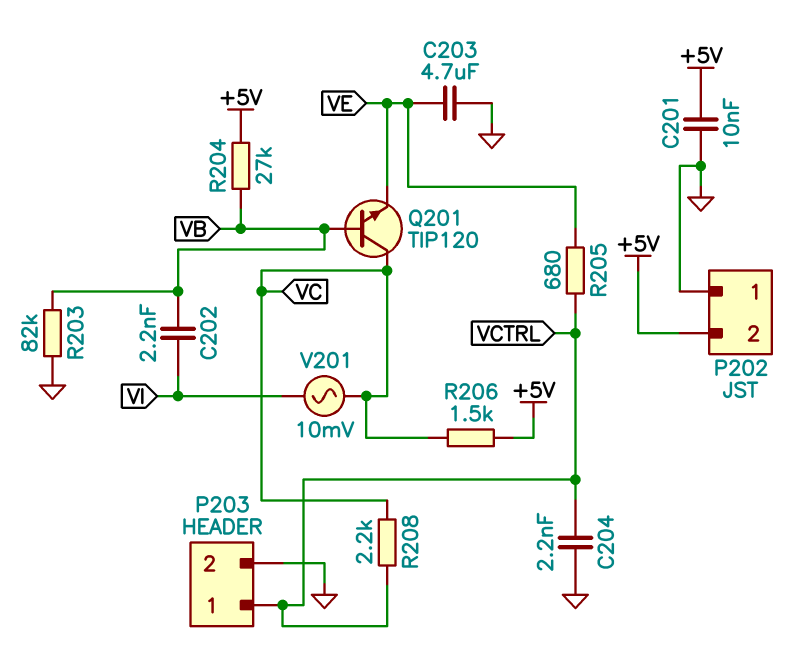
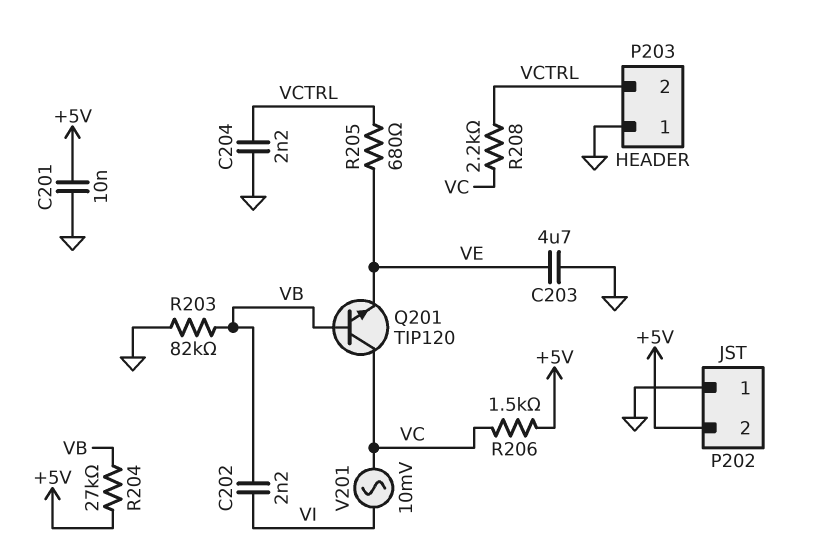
P203 pin 1: VCTRL -> GND
P203 pin 2: GND -> VCTRL

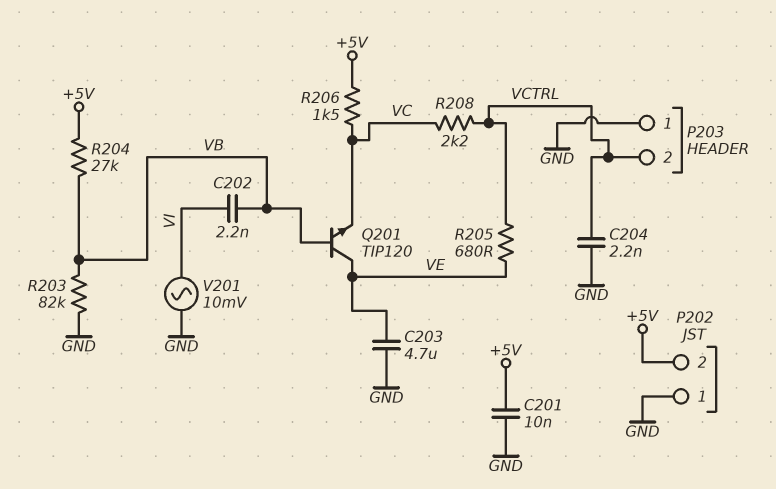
Q201: NPN TIP120 (B VB, C VC, E VE) -> NPN TIP120 (B VB, C VE, E VC)
V201: AC 10mV (VC, VI) -> AC 10mV (GND, VI)

